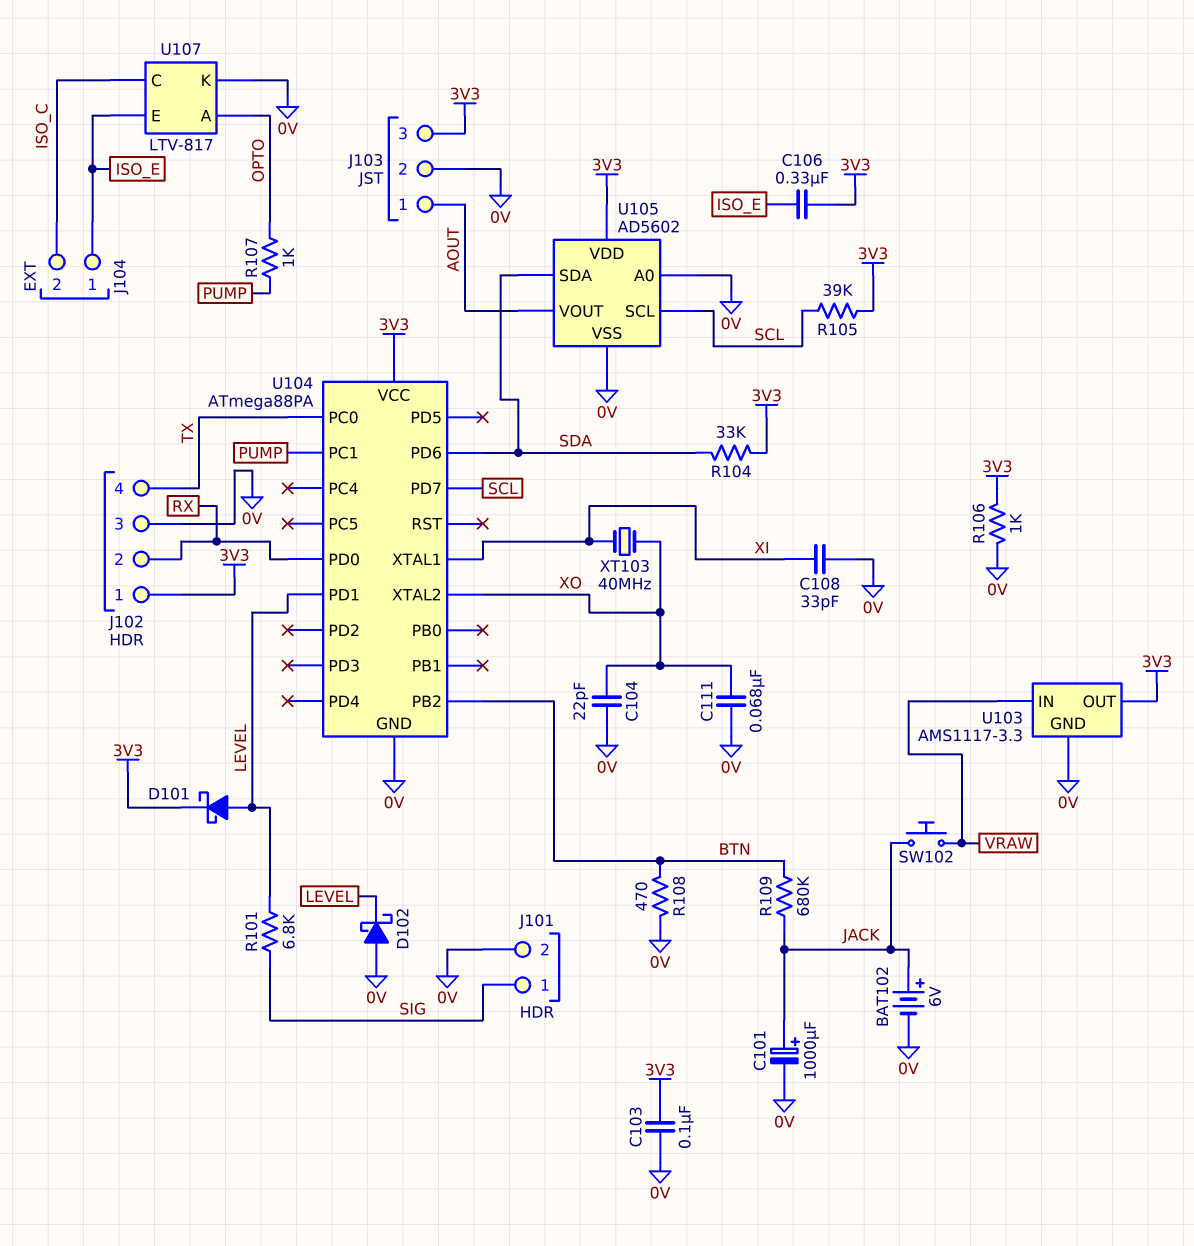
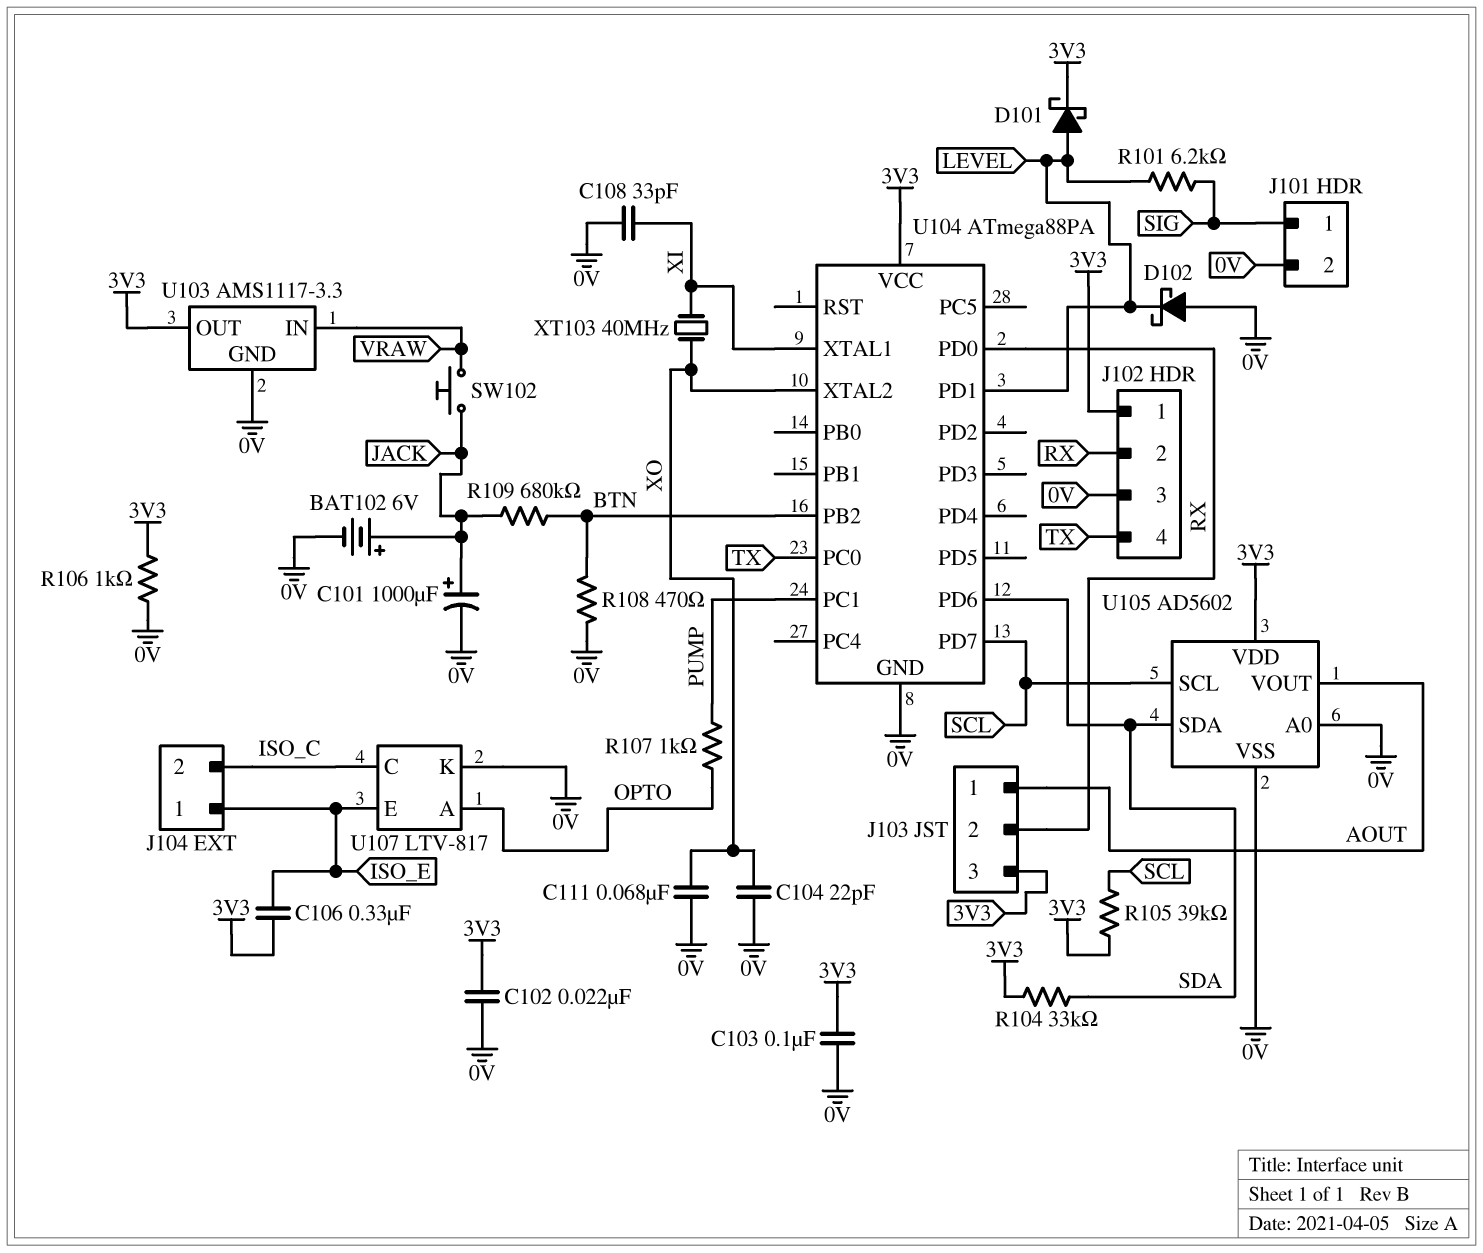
C102: none -> 22nF (0V, 3V3)
J103 pin 2: 0V -> RX
R101: 6.8k (LEVEL, SIG) -> 6.2k (LEVEL, SIG)

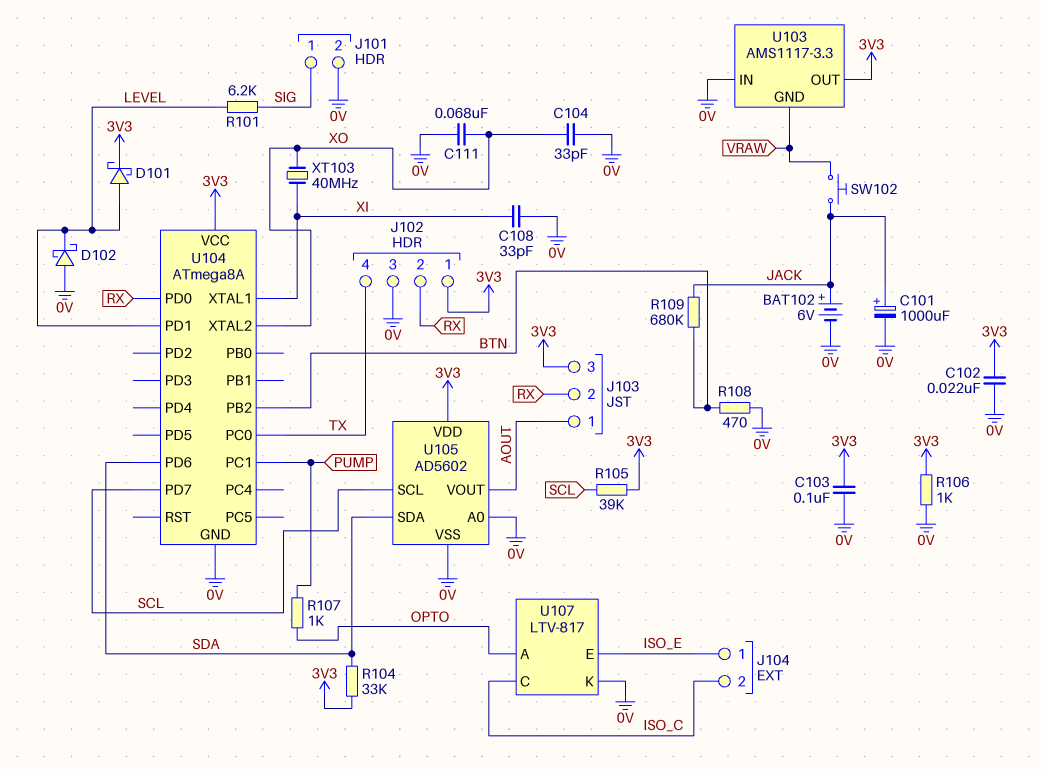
C104: 22pF (0V, XO) -> 33pF (0V, XO)
C106: 330nF (3V3, ISO_E) -> none
U103 pin GND: 0V -> VRAW
U103 pin IN: VRAW -> 0V
U104: ATmega88PA -> ATmega8A

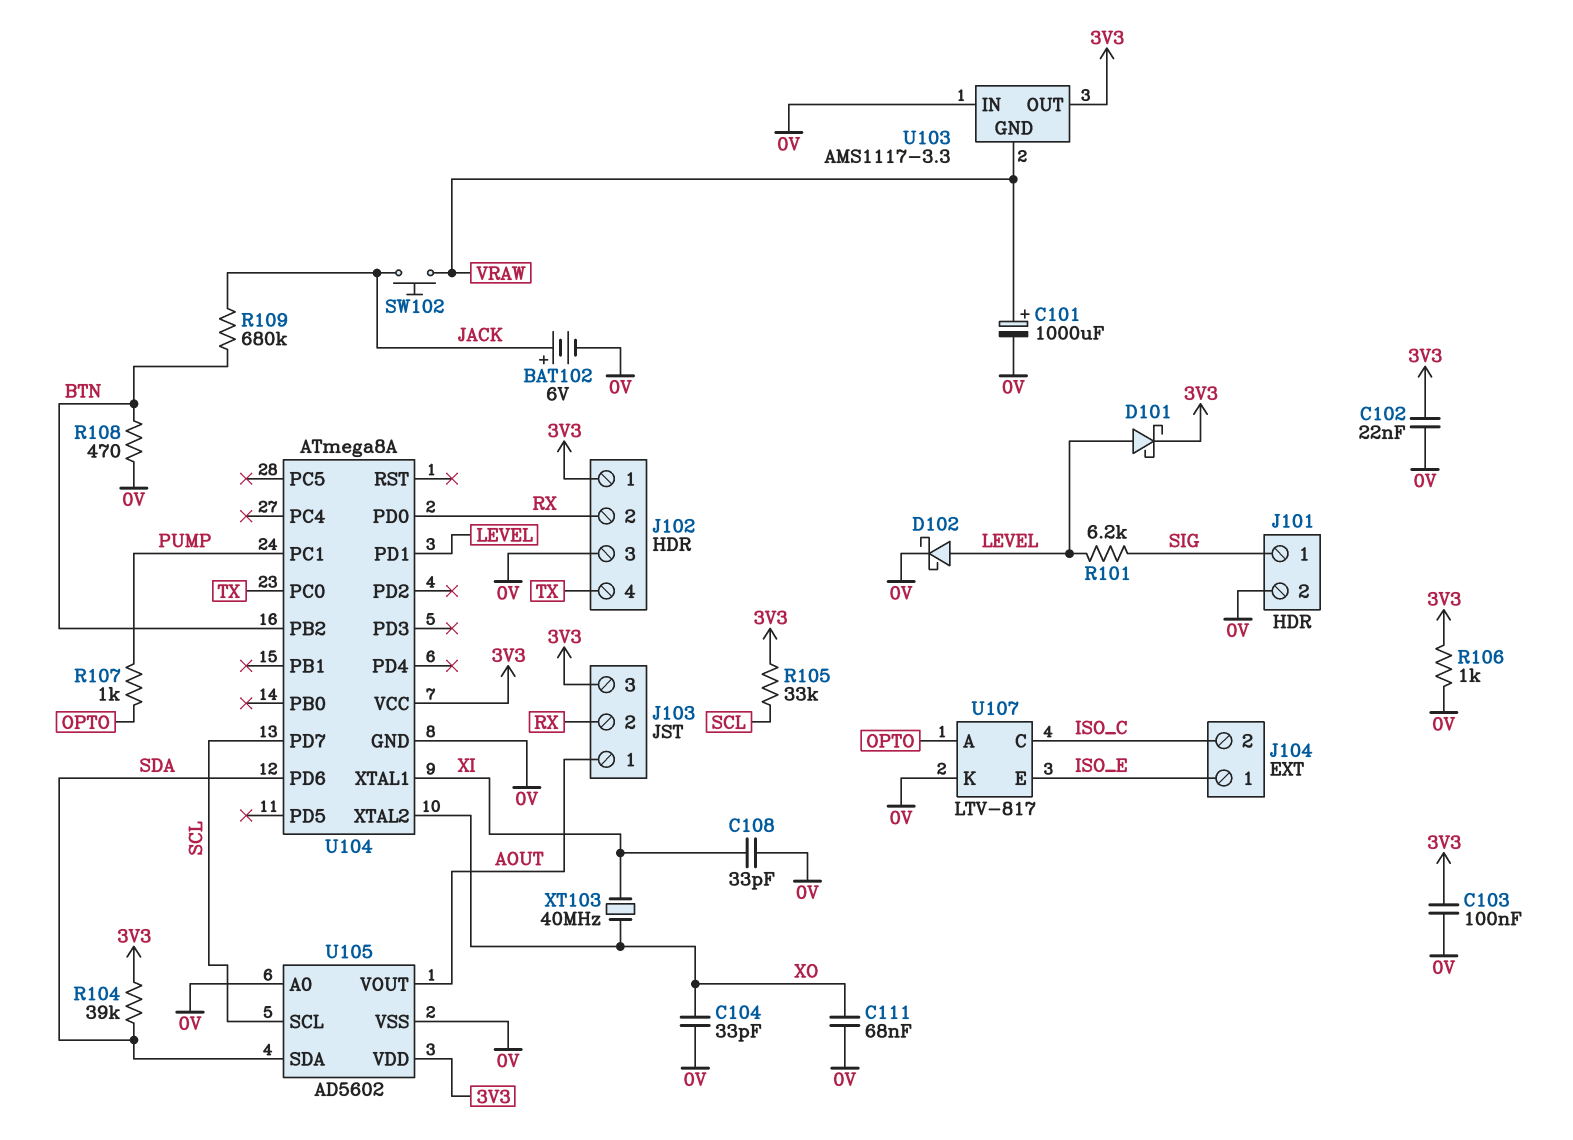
C101: 1000uF (plus JACK, minus 0V) -> 1000uF (plus VRAW, minus 0V)
D102: schottky (A 0V, K LEVEL) -> schottky (A LEVEL, K 0V)
R104: 33k (3V3, SDA) -> 39k (3V3, SDA)
R105: 39k (3V3, SCL) -> 33k (3V3, SCL)

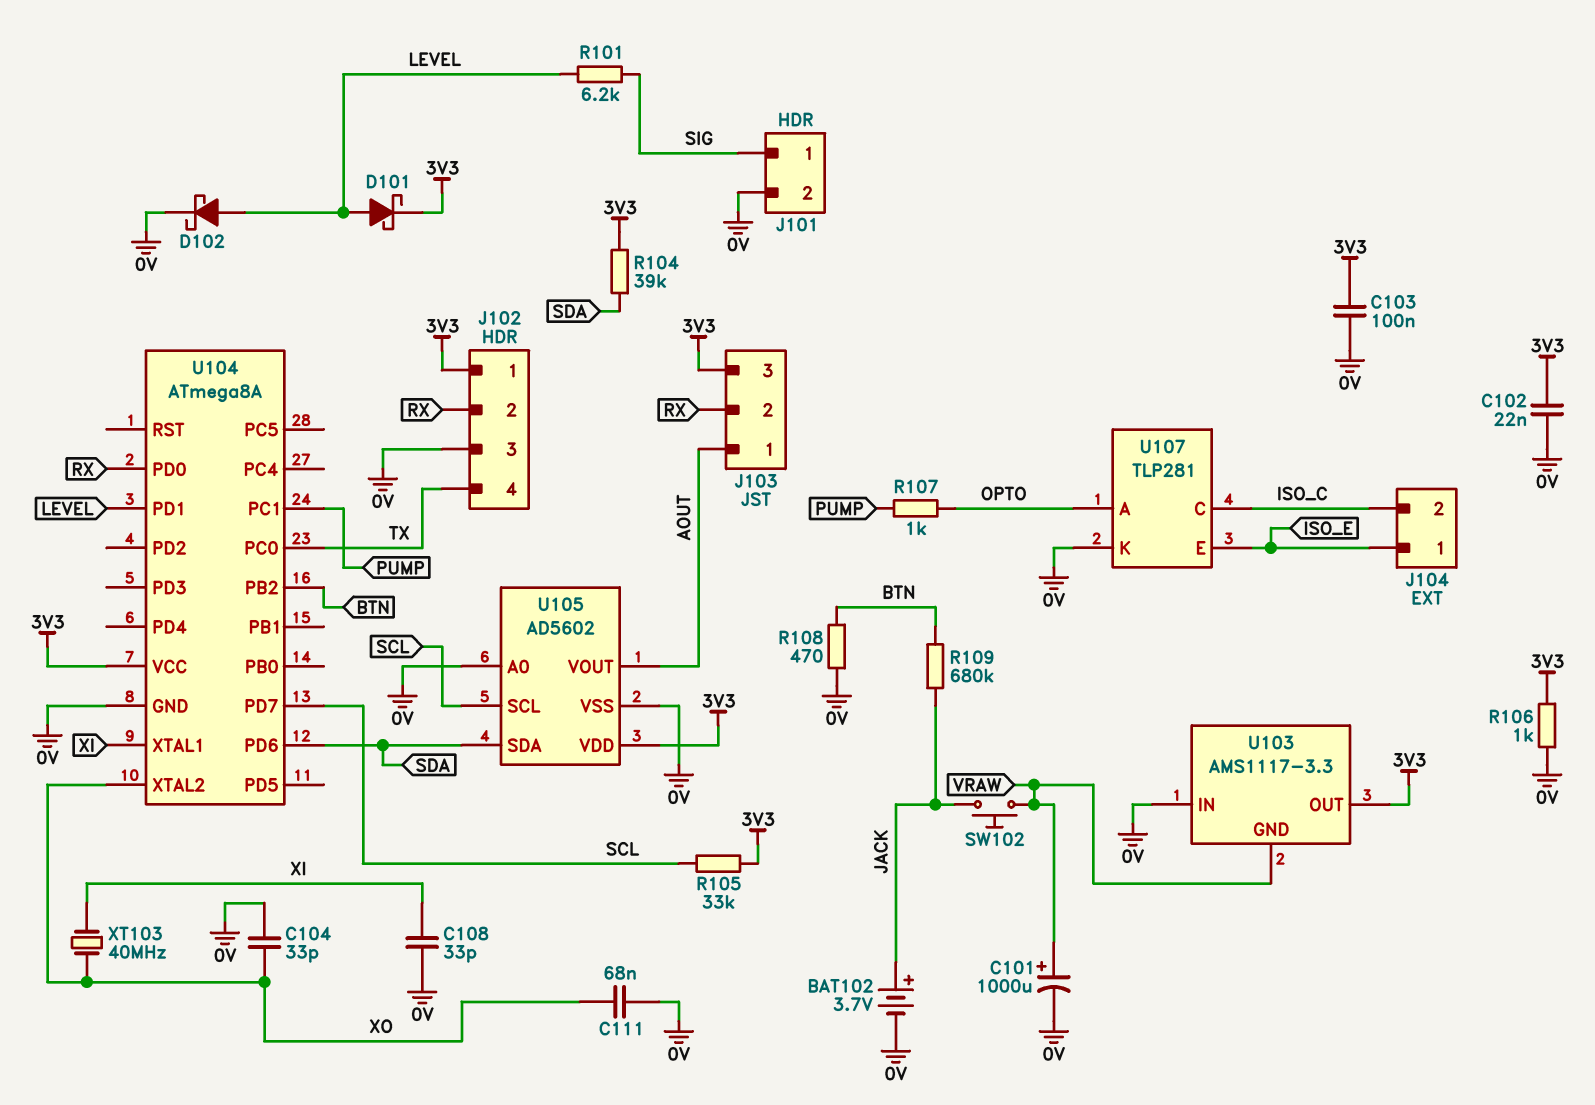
BAT102: 6V (plus JACK, minus 0V) -> 3.7V (plus JACK, minus 0V)
U107: LTV-817 -> TLP281

